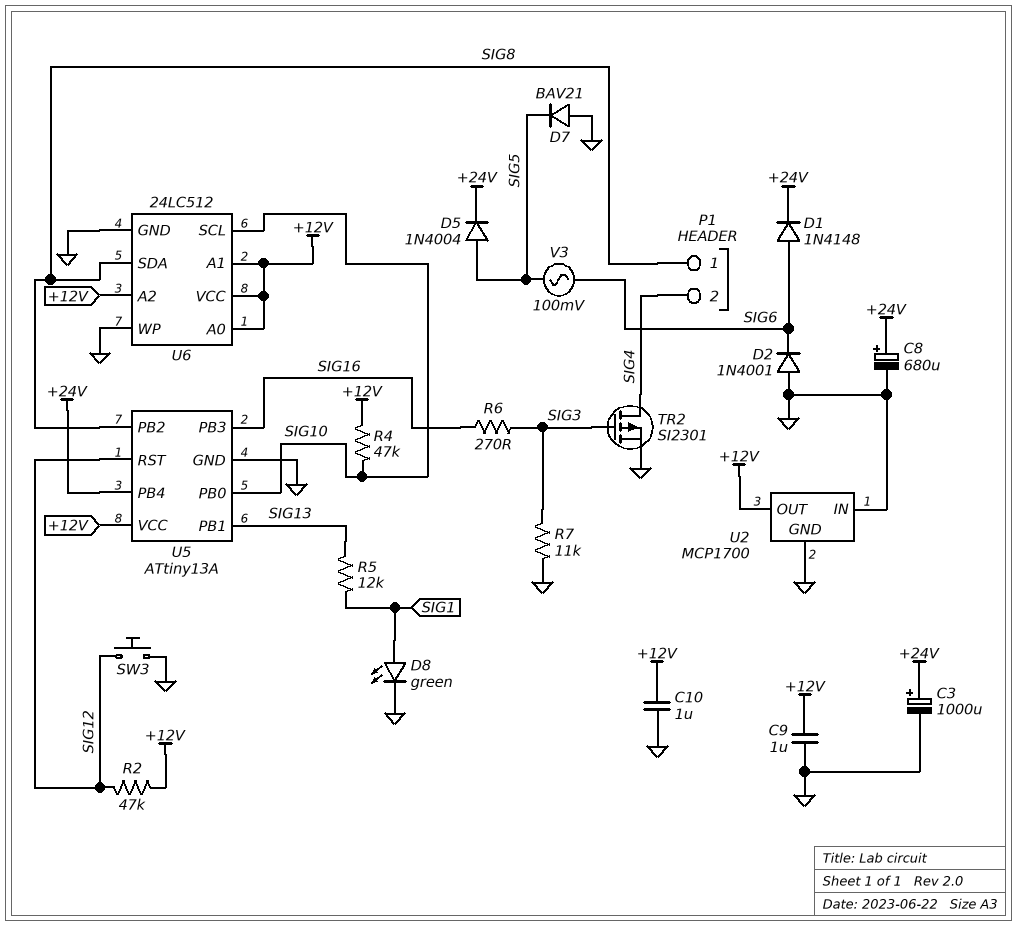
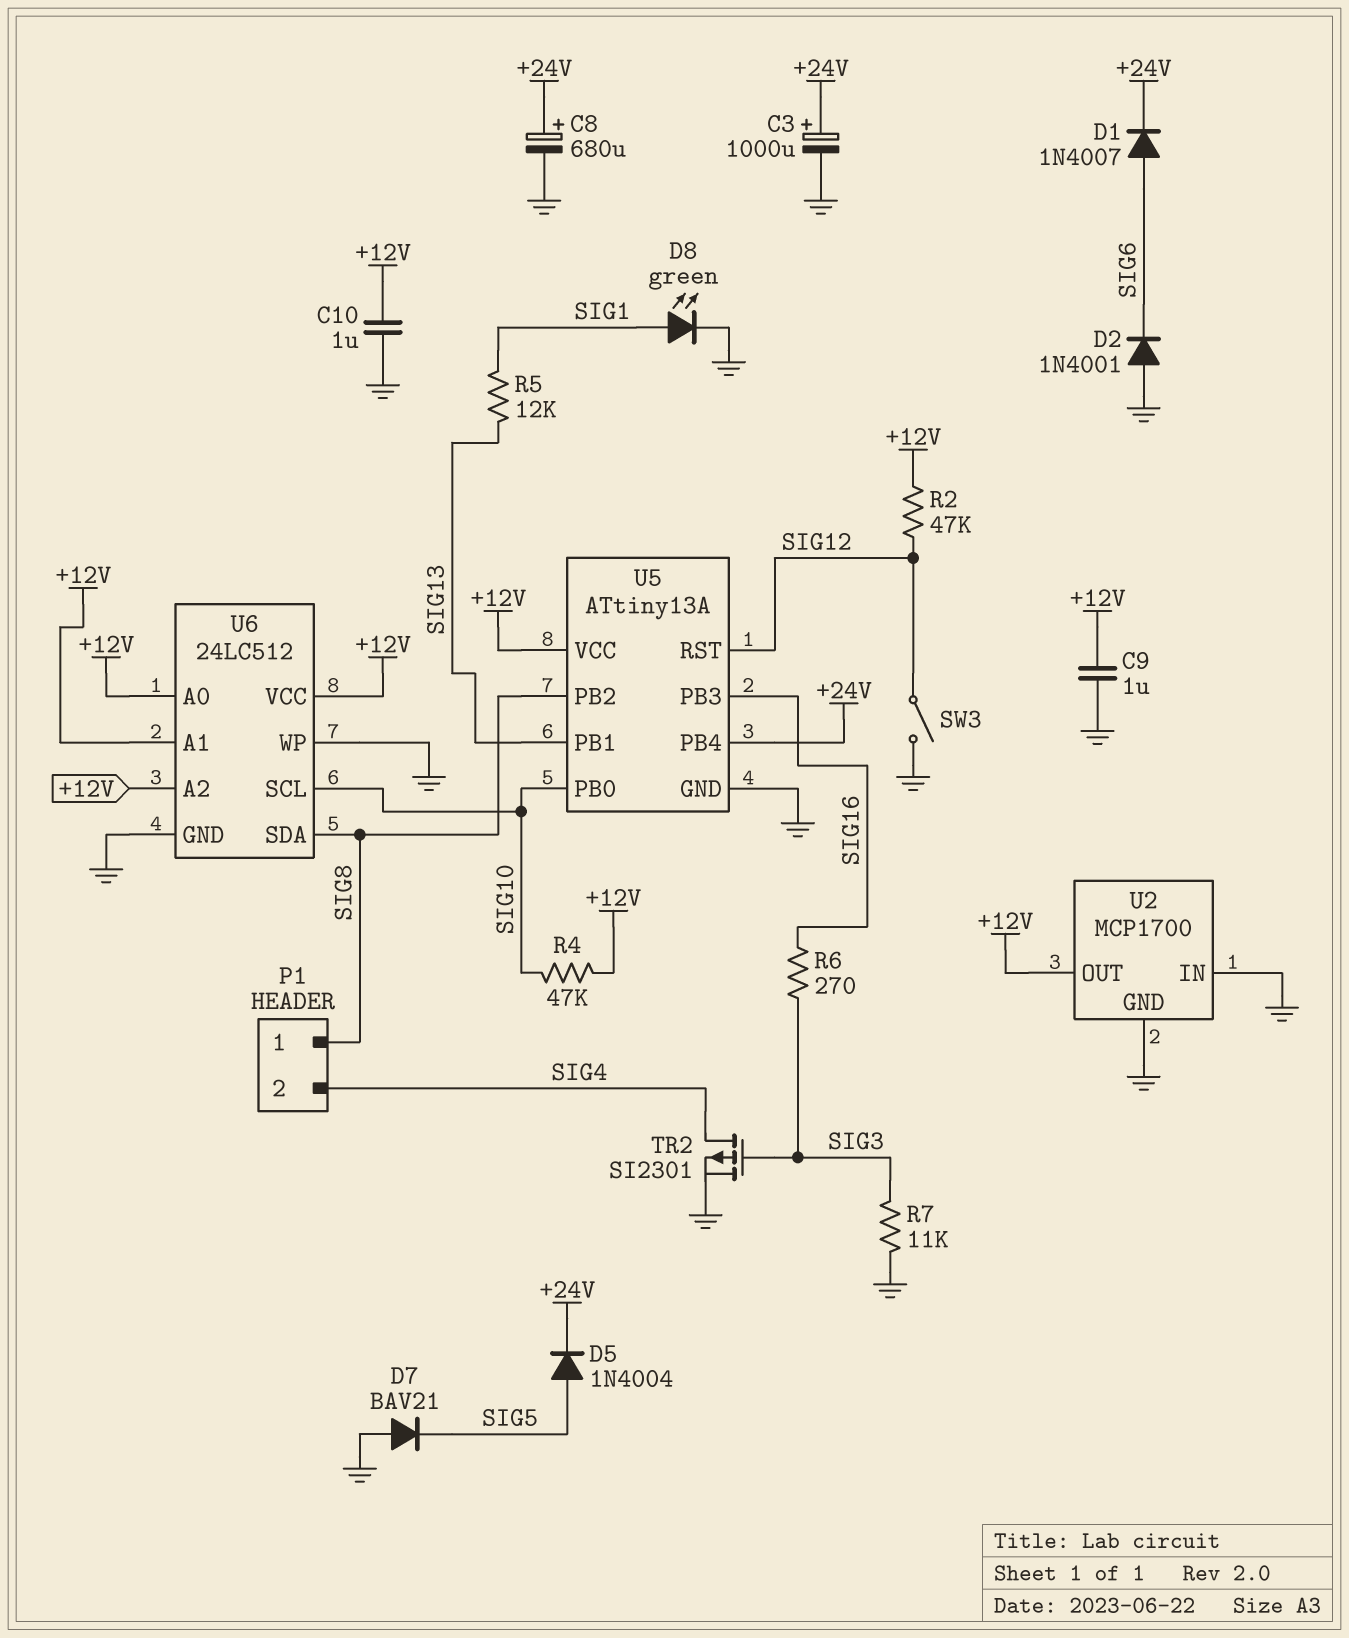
D1: diode 1N4148 (A SIG6, K +24V) -> diode 1N4007 (A SIG6, K +24V)
SW3: button (GND, SIG12) -> switch (GND, SIG12)
V3: AC 100mV (SIG5, SIG6) -> none

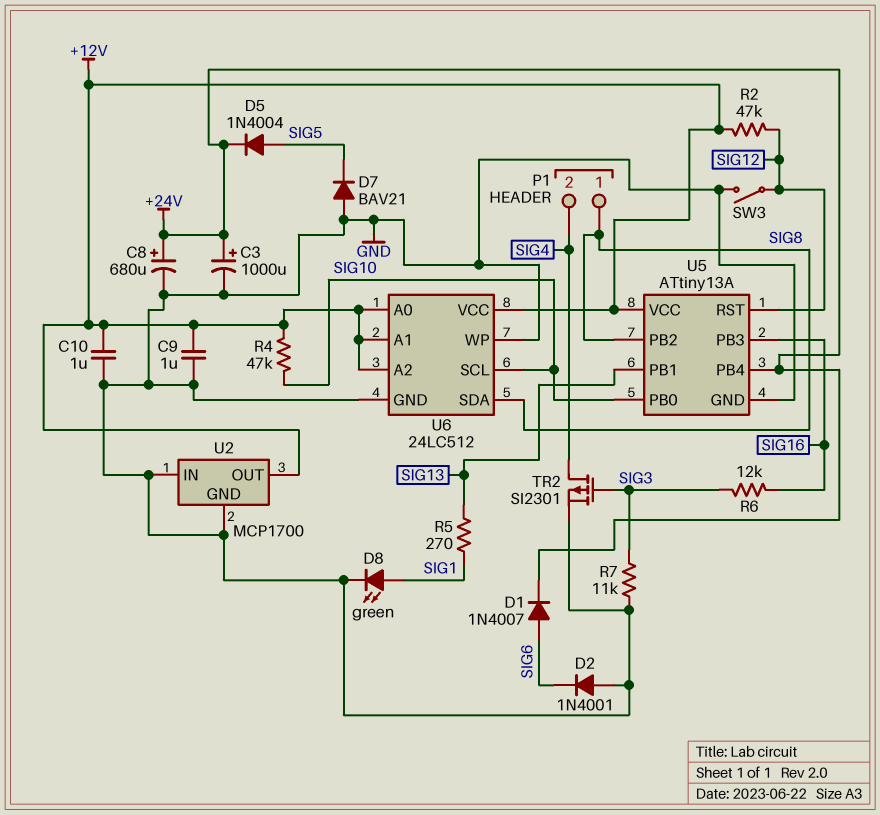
R5: 12k (SIG1, SIG13) -> 270 (SIG1, SIG13)
R6: 270 (SIG3, SIG16) -> 12k (SIG3, SIG16)

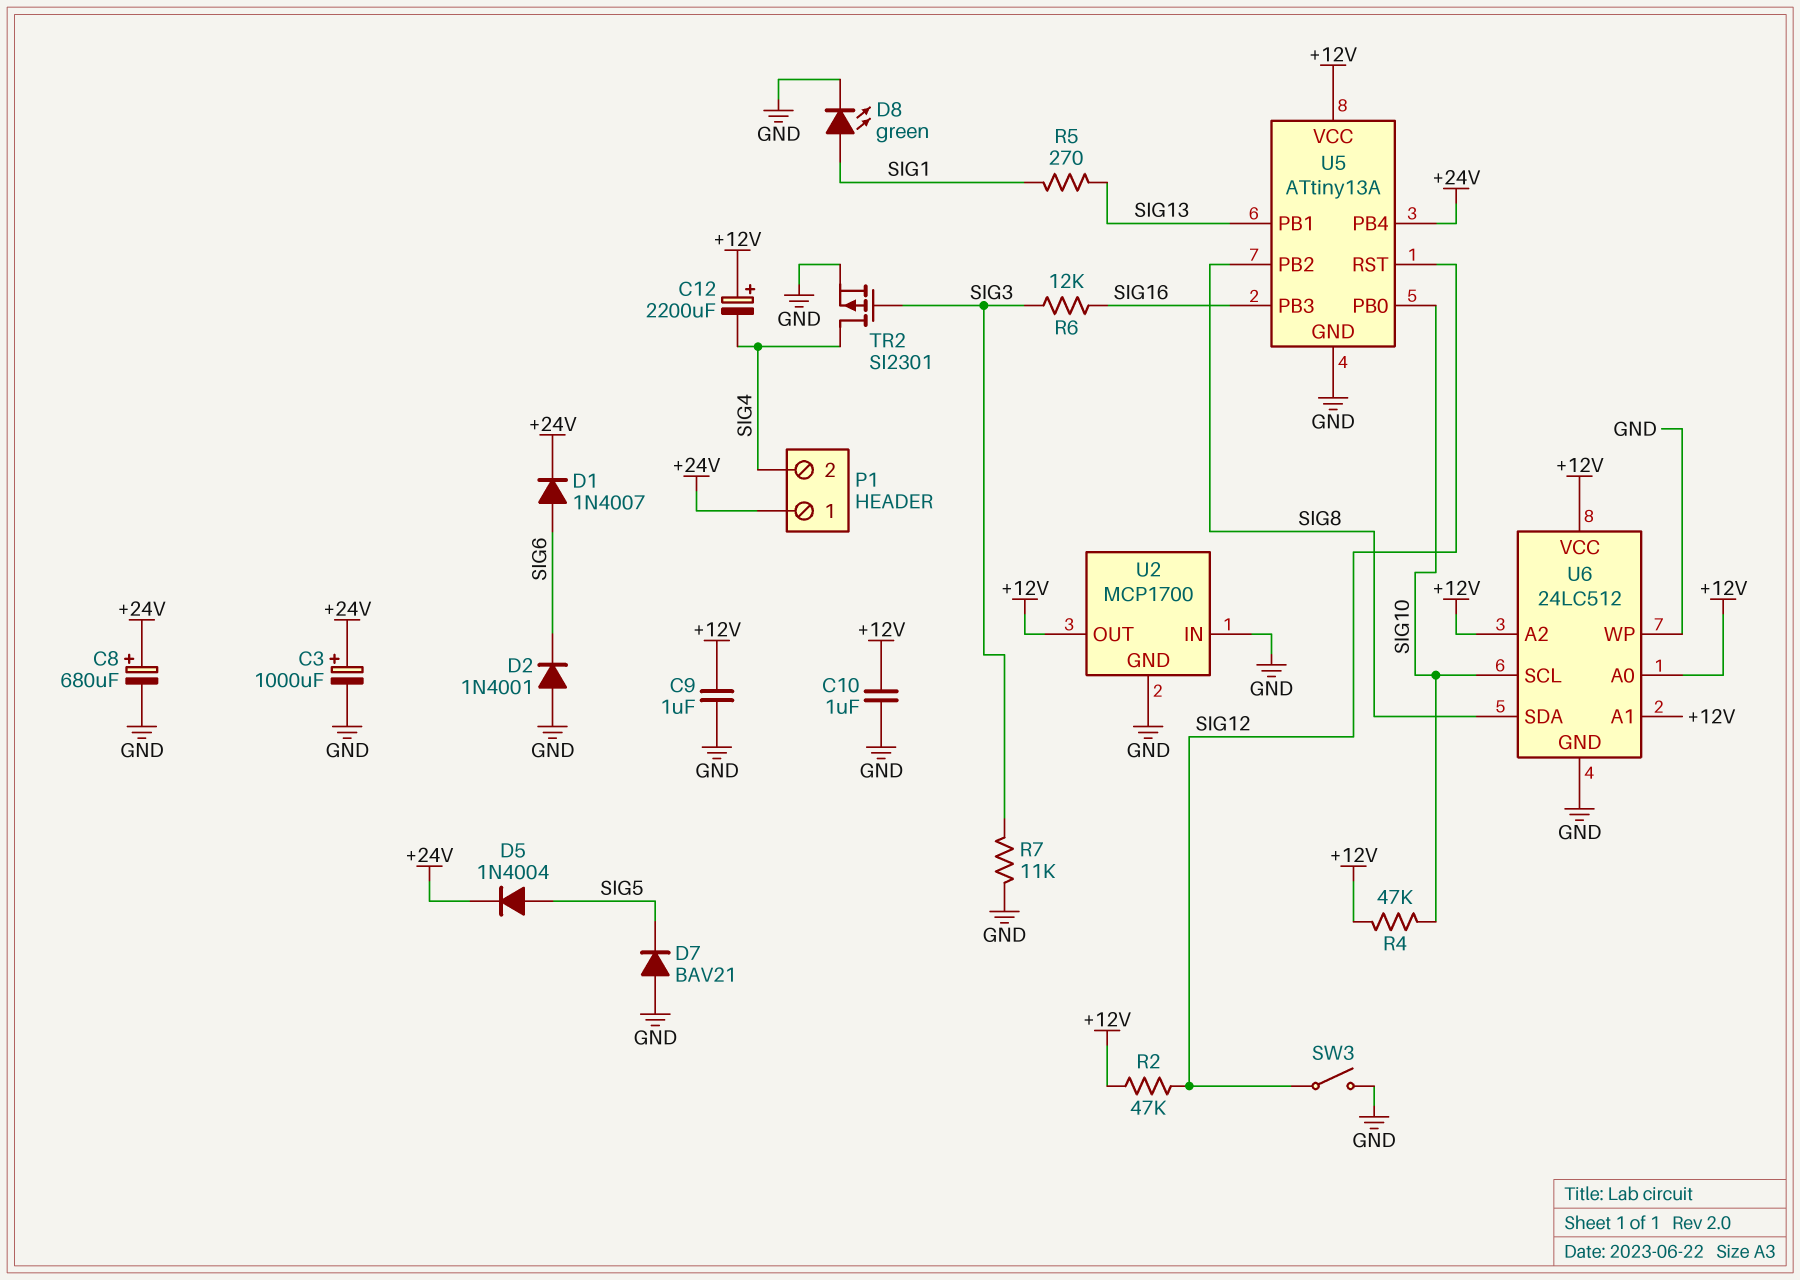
C12: none -> 2200uF (plus +12V, minus SIG4)
P1 pin 1: SIG8 -> +24V

